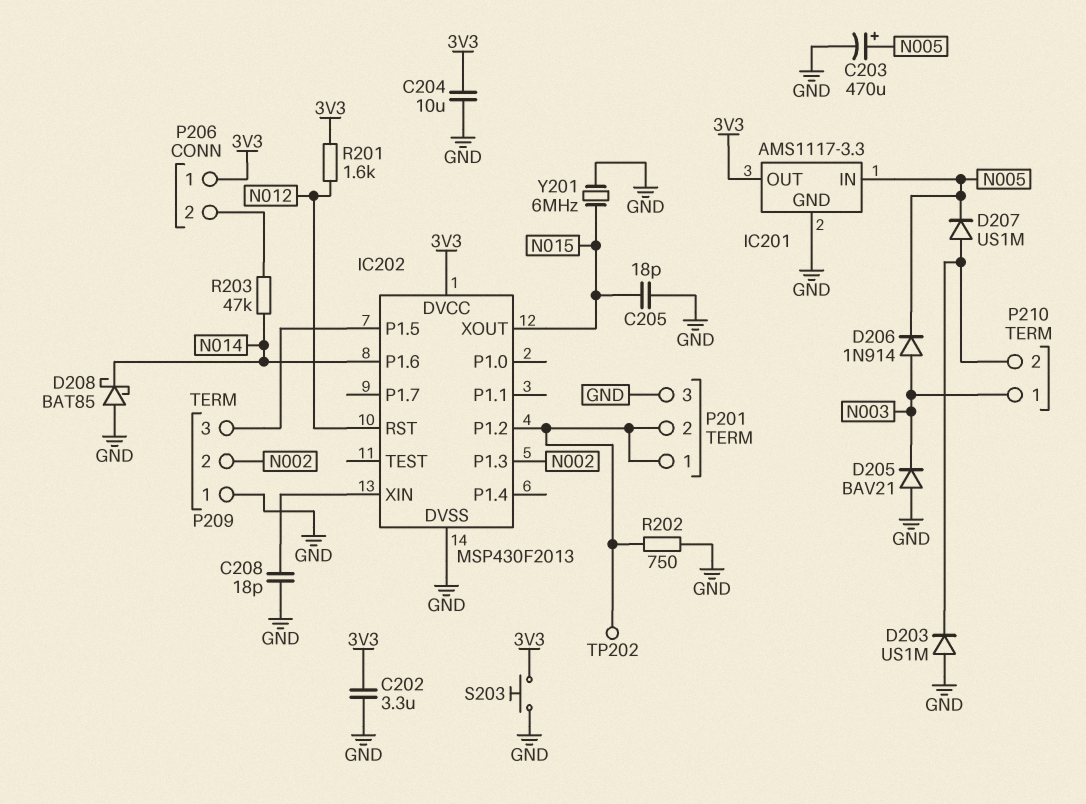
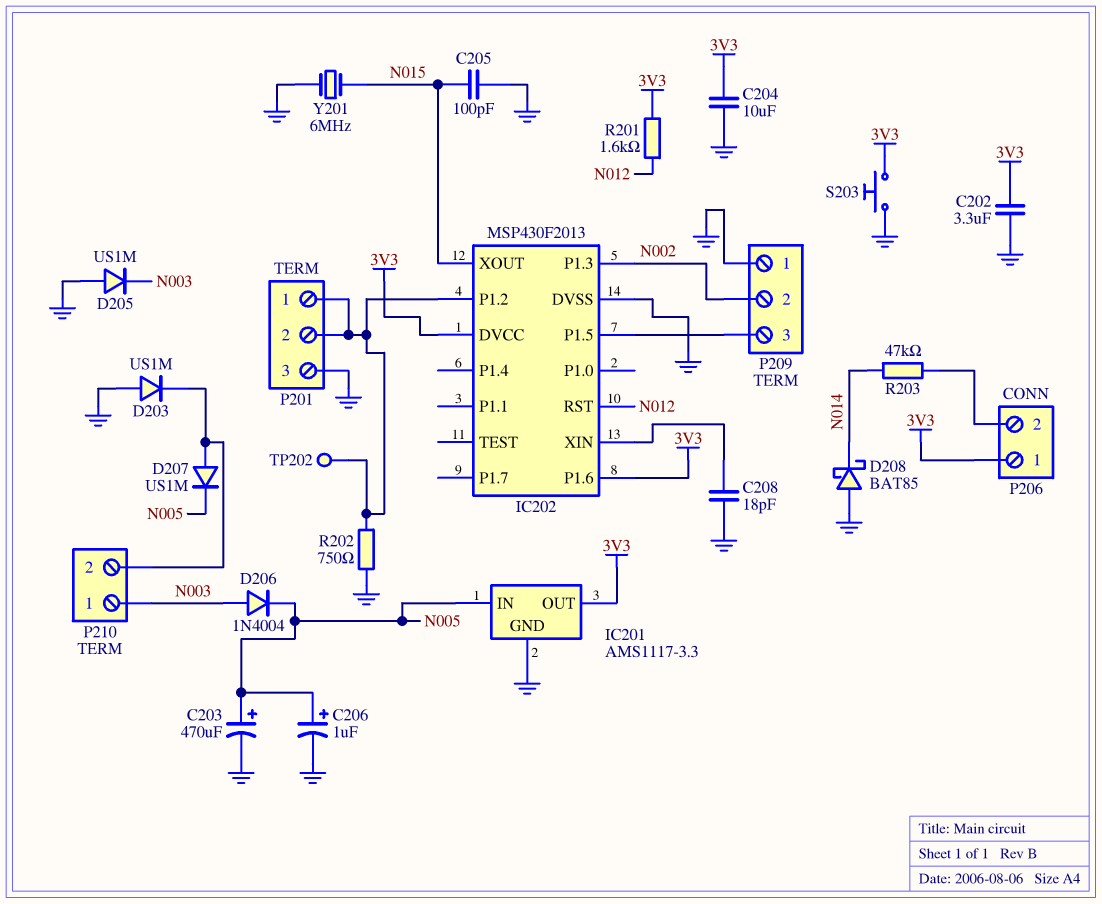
C205: 18pF (GND, N015) -> 100pF (GND, N015)
C206: none -> 1uF (plus N005, minus GND)
D205: diode BAV21 (A GND, K N003) -> diode US1M (A GND, K N003)
D206: diode 1N914 (A N003, K N005) -> diode 1N4004 (A N003, K N005)
IC202 pin P1.6: N014 -> 3V3

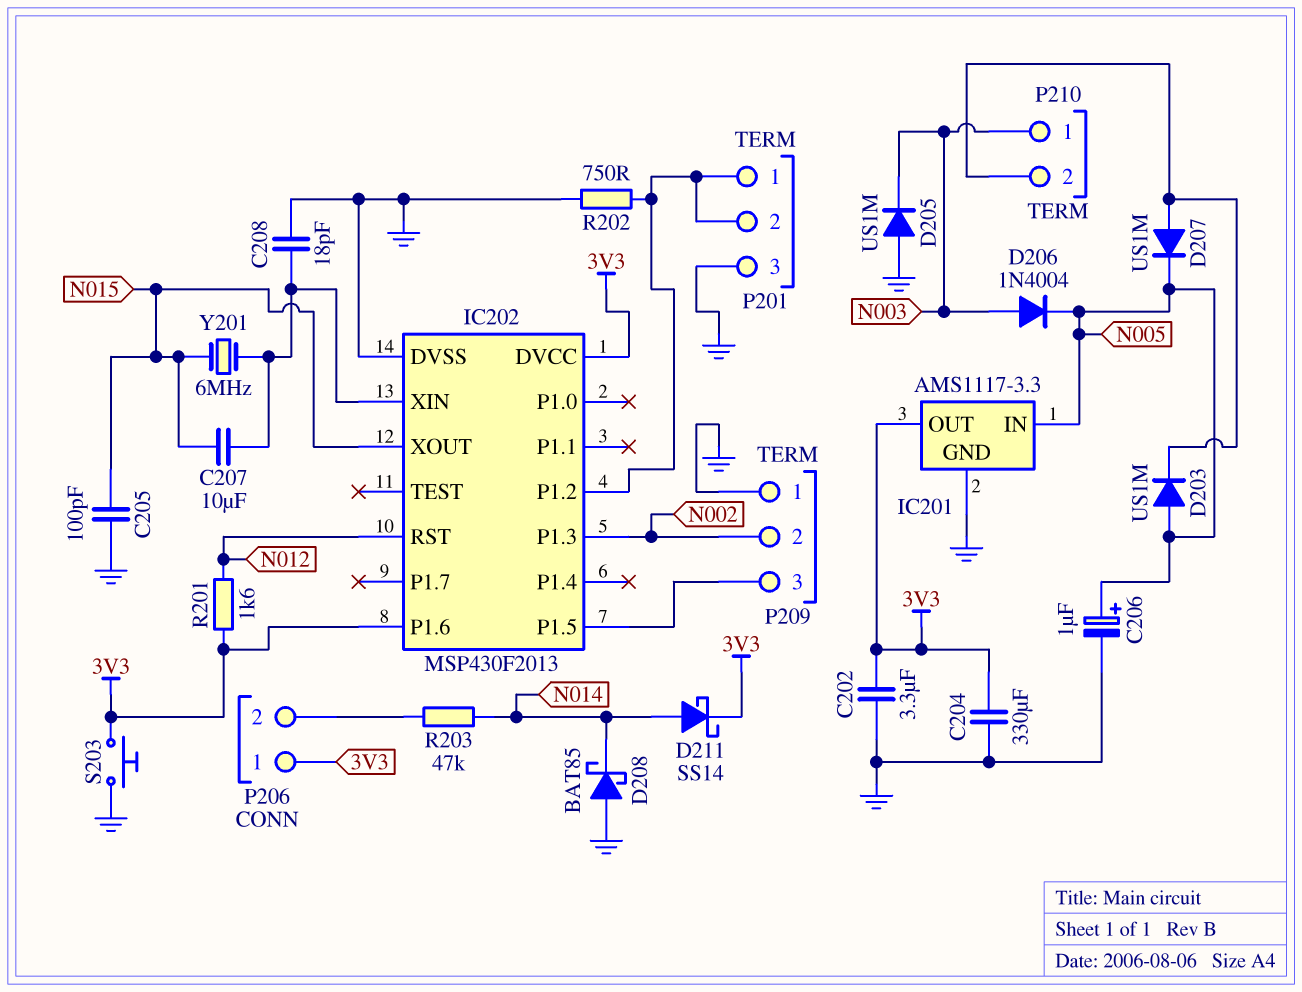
C203: 470uF (plus N005, minus GND) -> none
C204: 10uF (3V3, GND) -> 330uF (3V3, GND)
C207: none -> 10uF (IC202/XIN, N015)
D203: diode US1M (A GND, K P210/2) -> diode US1M (A N005, K P210/2)
D211: none -> schottky SS14 (A N014, K 3V3)
TP202: test point (IC202/P1.2) -> none
Y201: 6MHz (GND, N015) -> 6MHz (IC202/XIN, N015)

